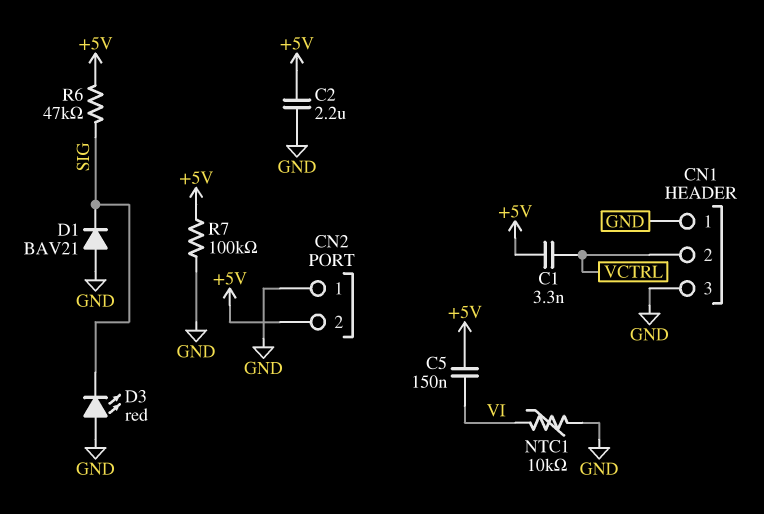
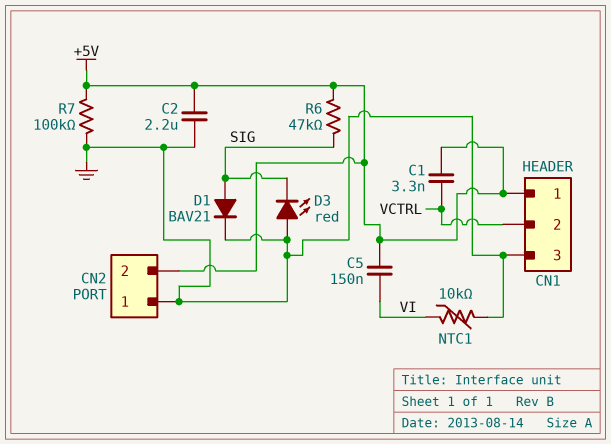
CN1 pin 1: GND -> +5V
D1: diode BAV21 (A GND, K SIG) -> diode BAV21 (A SIG, K GND)

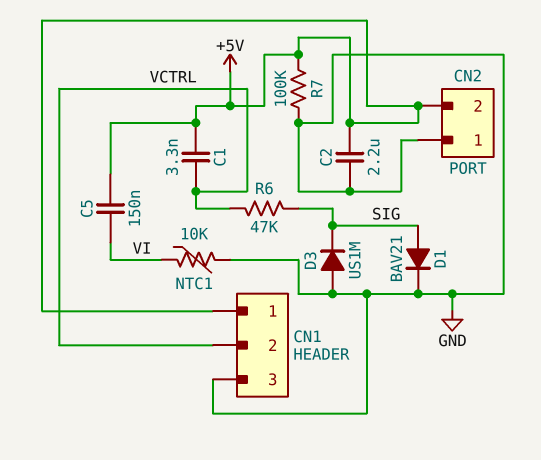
D3: LED red (A GND, K SIG) -> diode US1M (A GND, K SIG)
R6: 47k (+5V, SIG) -> 47k (SIG, VCTRL)

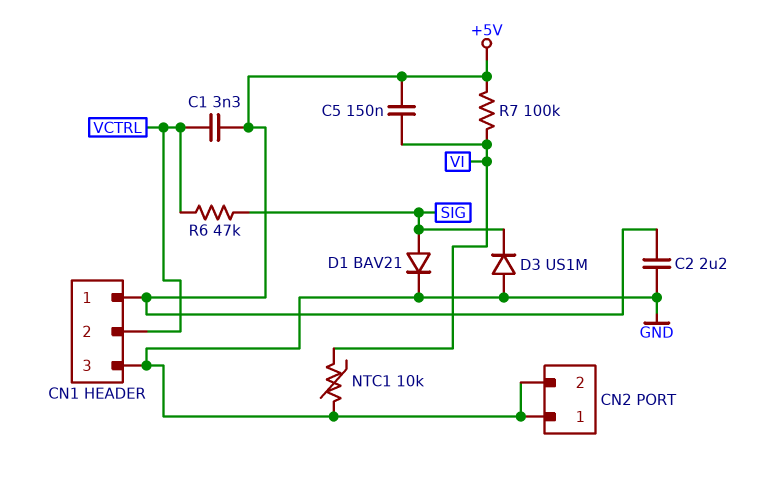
CN2 pin 2: +5V -> GND
R7: 100k (+5V, GND) -> 100k (+5V, VI)

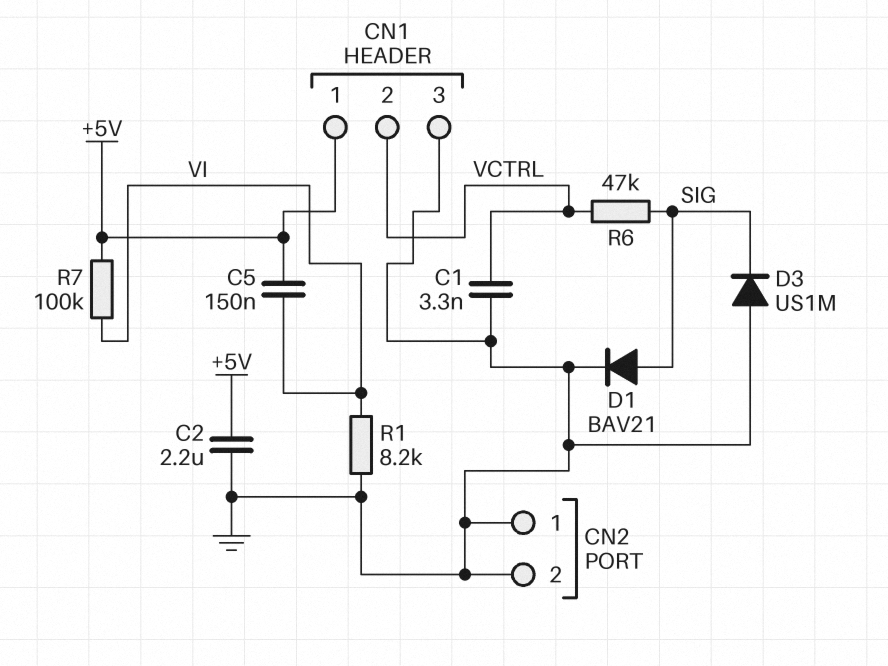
C1: 3.3nF (+5V, VCTRL) -> 3.3nF (GND, VCTRL)
NTC1: 10k (GND, VI) -> none
R1: none -> 8.2k (GND, VI)

